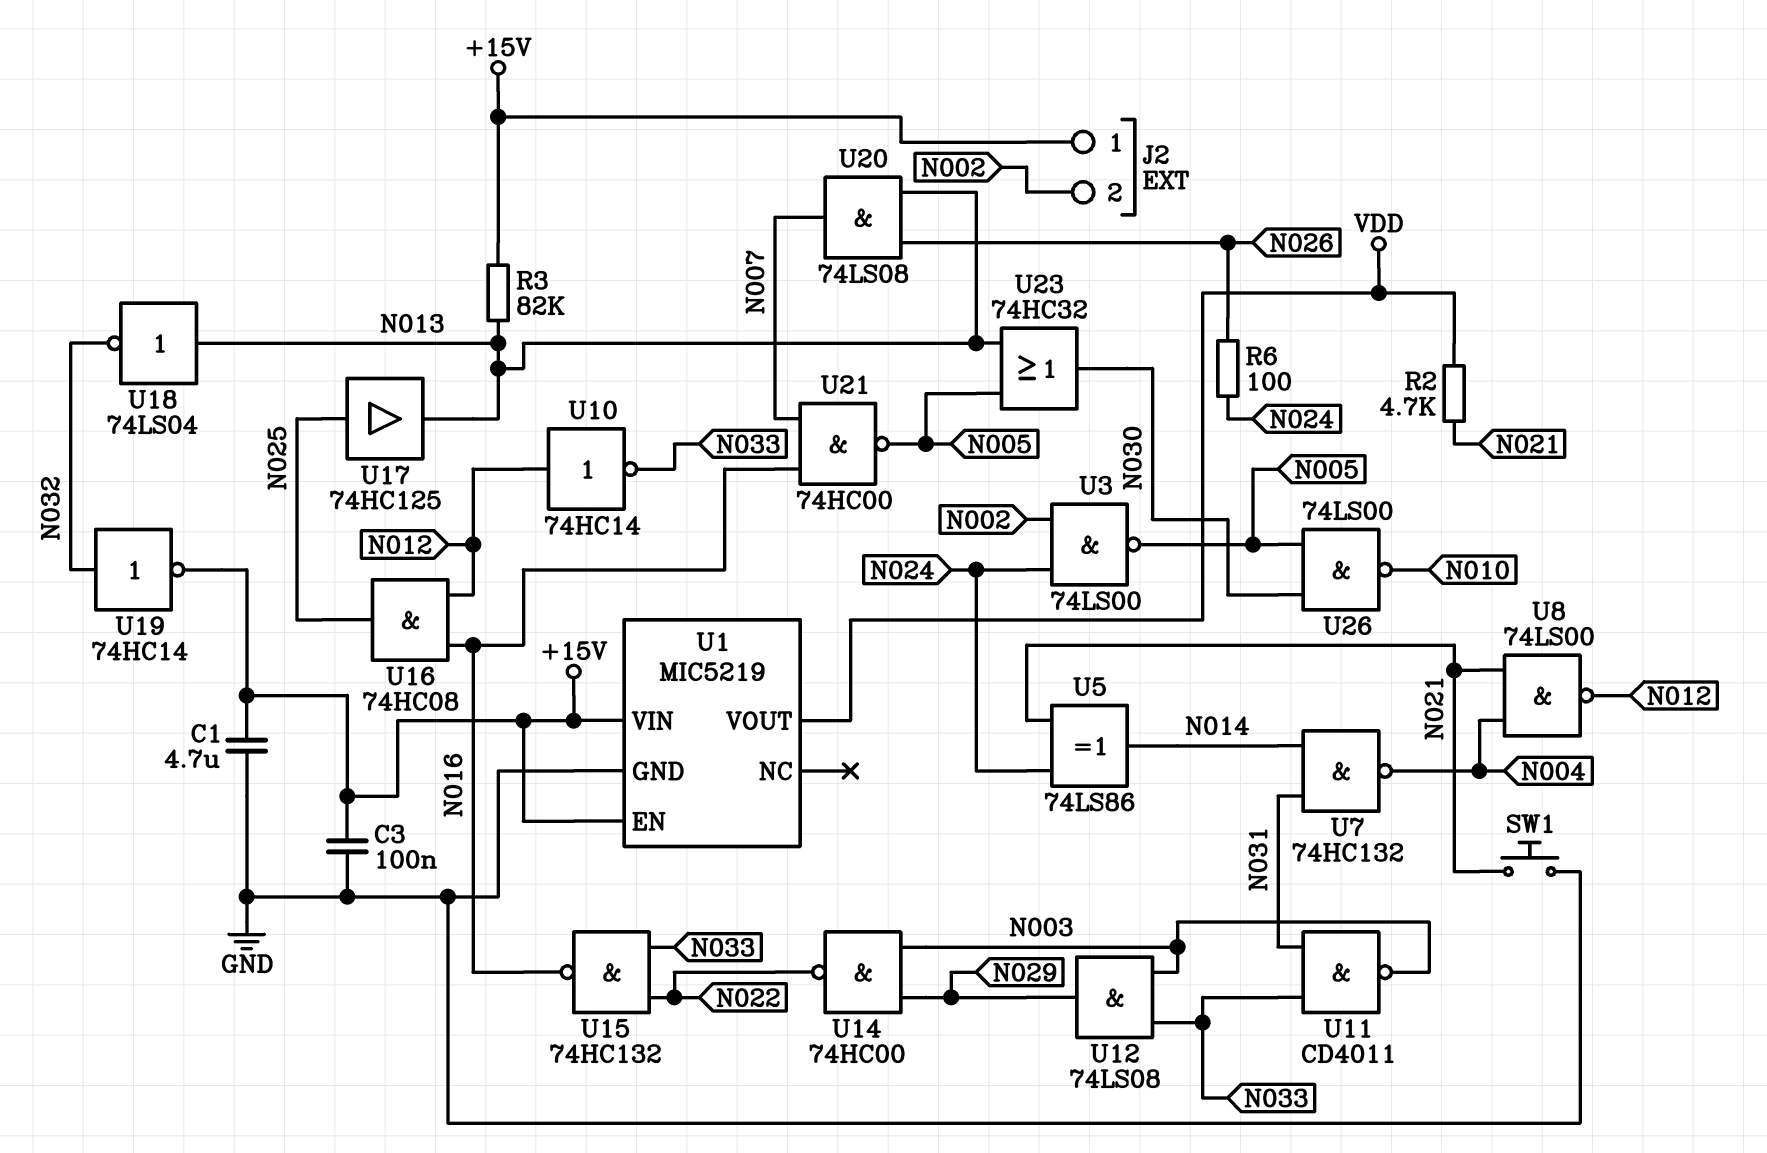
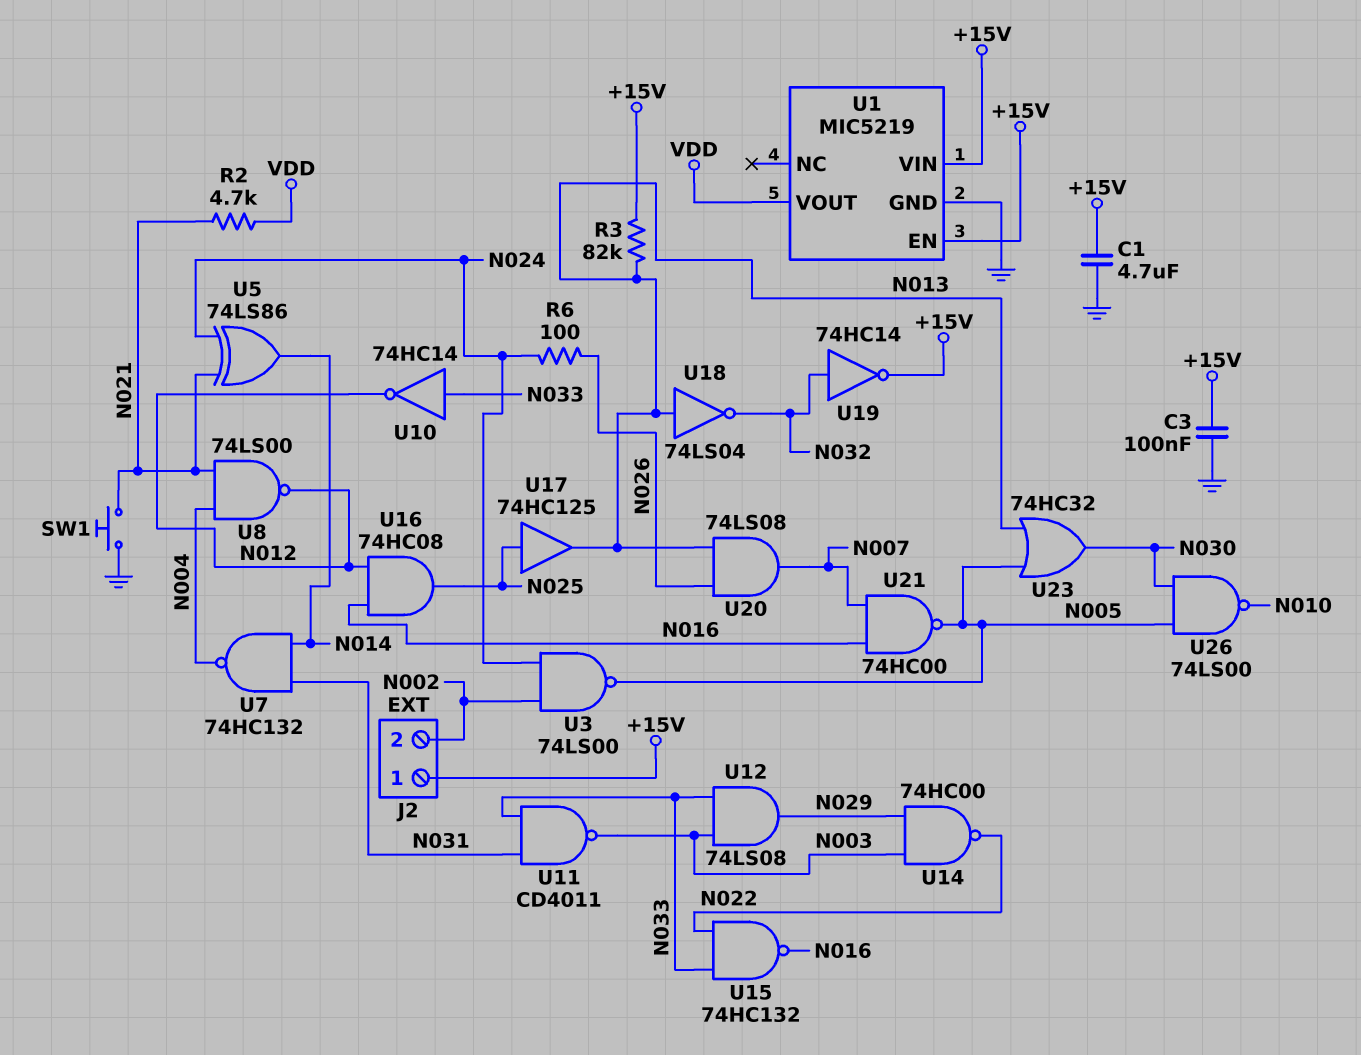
U10: NOT 74HC14 (in N012, out N033) -> NOT 74HC14 (in N033, out N012)

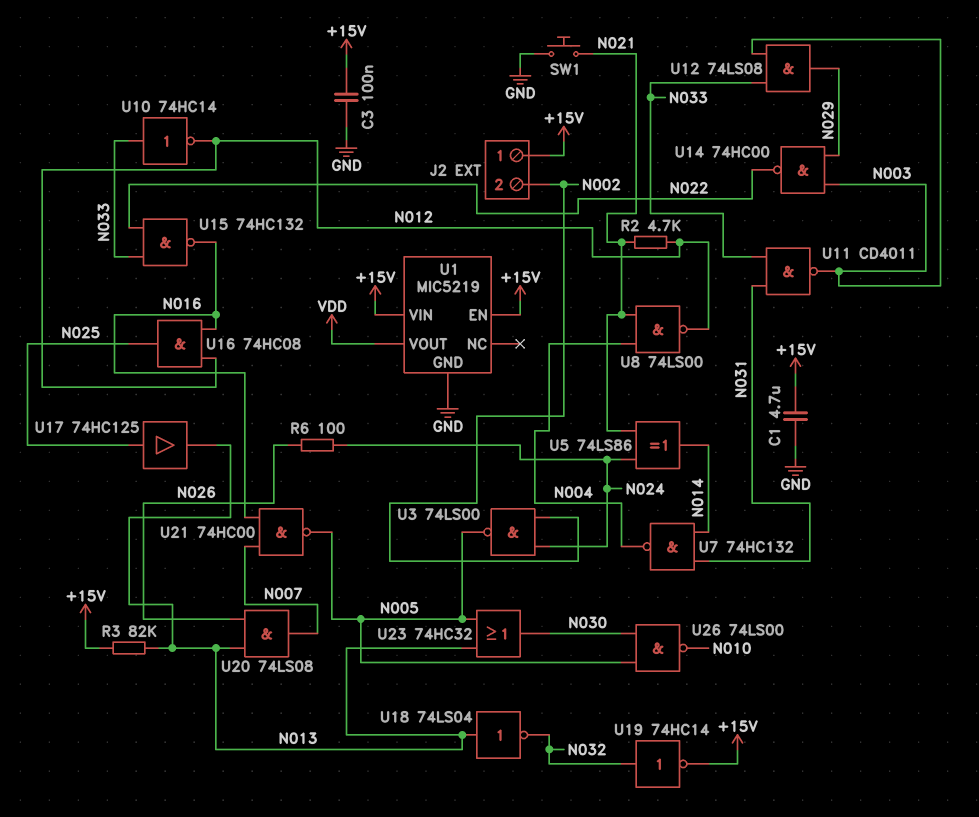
R2: 4.7k (N021, VDD) -> 4.7k (N012, N021)

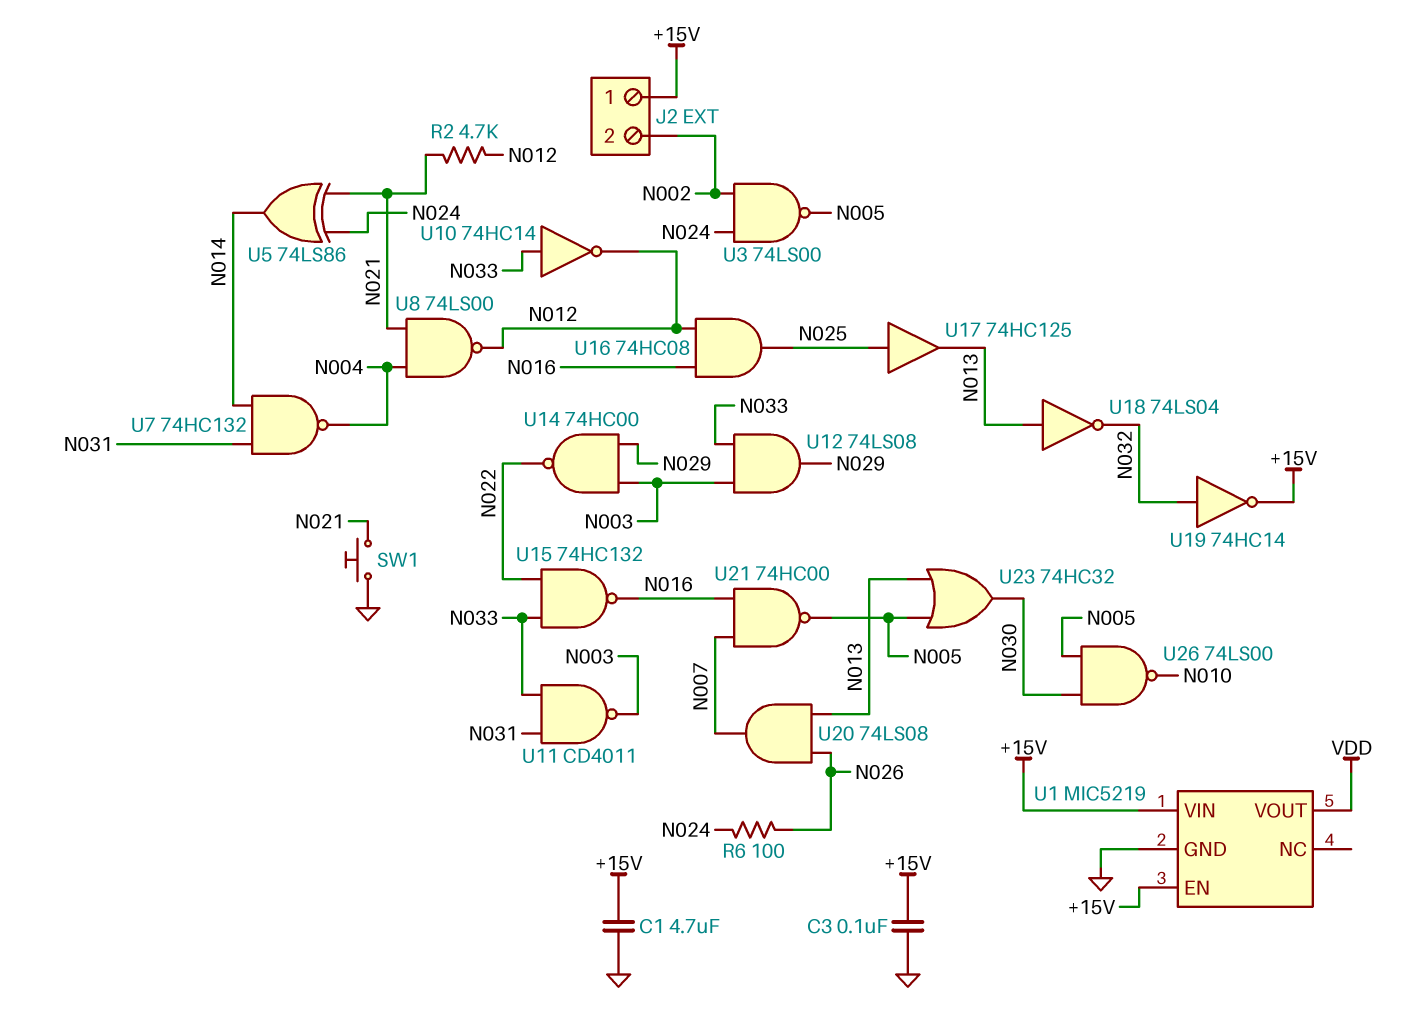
R3: 82k (+15V, N013) -> none

